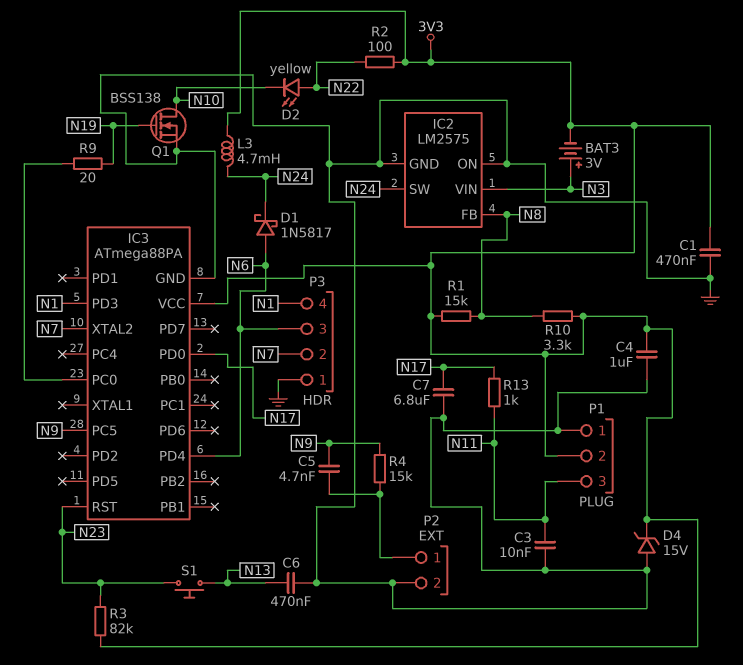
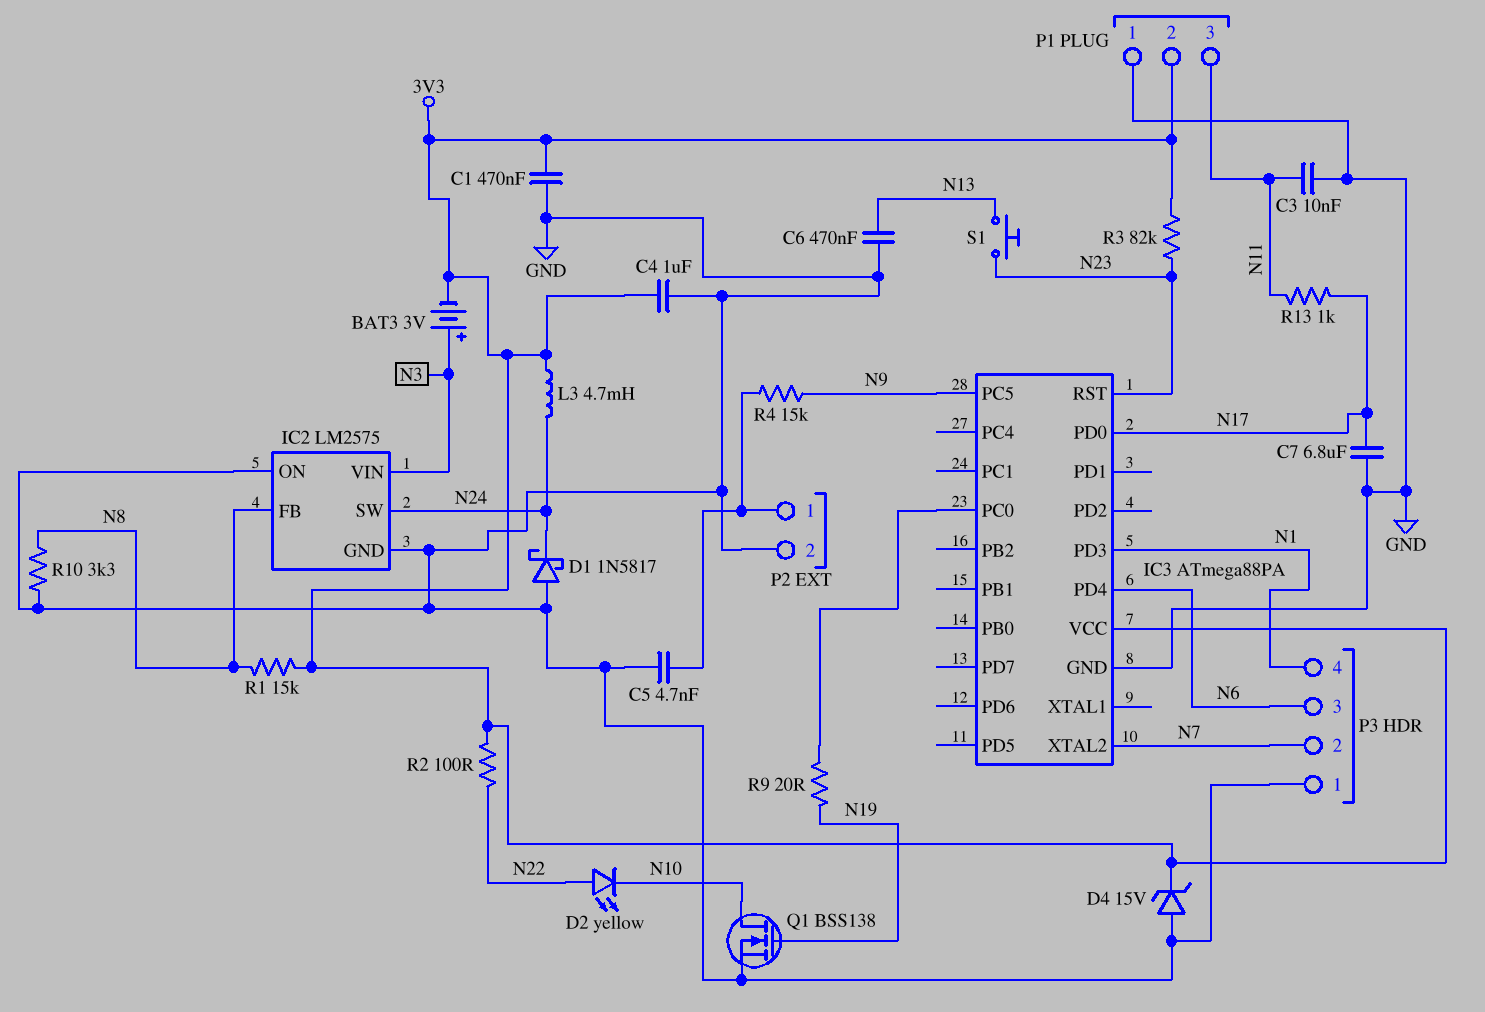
C5: 4.7nF (N9, P2/1) -> 4.7nF (GND, P2/1)
D1: schottky 1N5817 (A N6, K N24) -> schottky 1N5817 (A GND, K N24)
R10: 3.3k (3V3, N8) -> 3.3k (GND, N8)

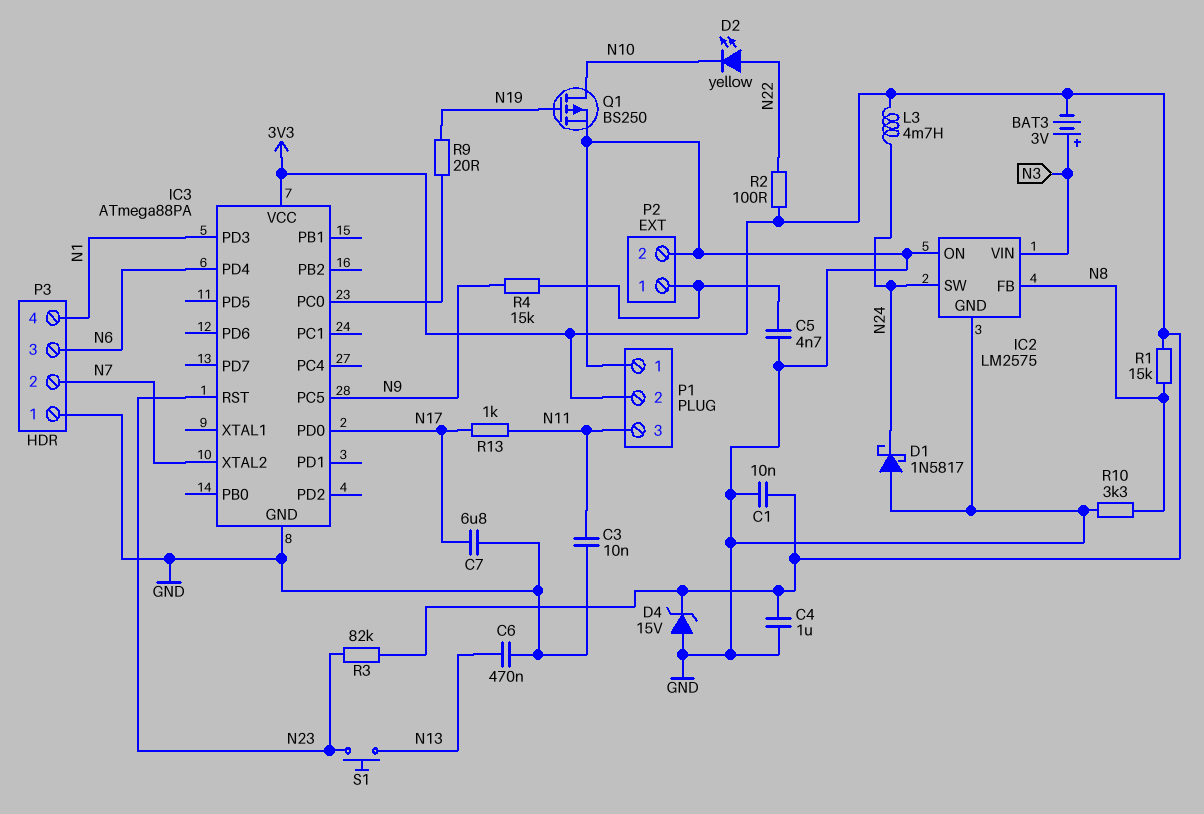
C1: 470nF (3V3, GND) -> 10nF (3V3, GND)
Q1: NMOS BSS138 (G N19, D N10, S GND) -> PMOS BS250 (G N19, D N10, S GND)

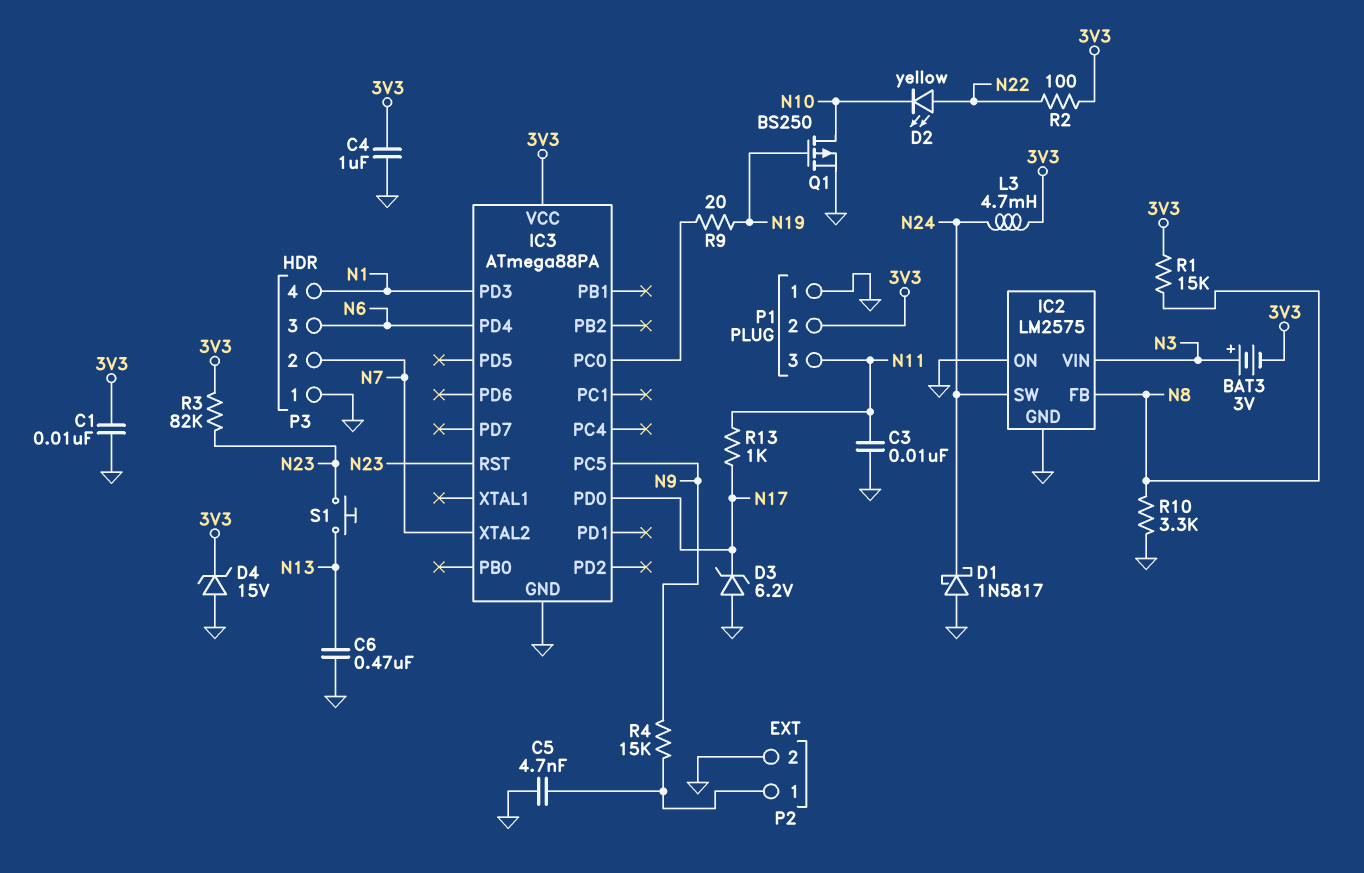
C7: 6.8uF (GND, N17) -> none
D3: none -> zener 6.2V (A GND, K N17)

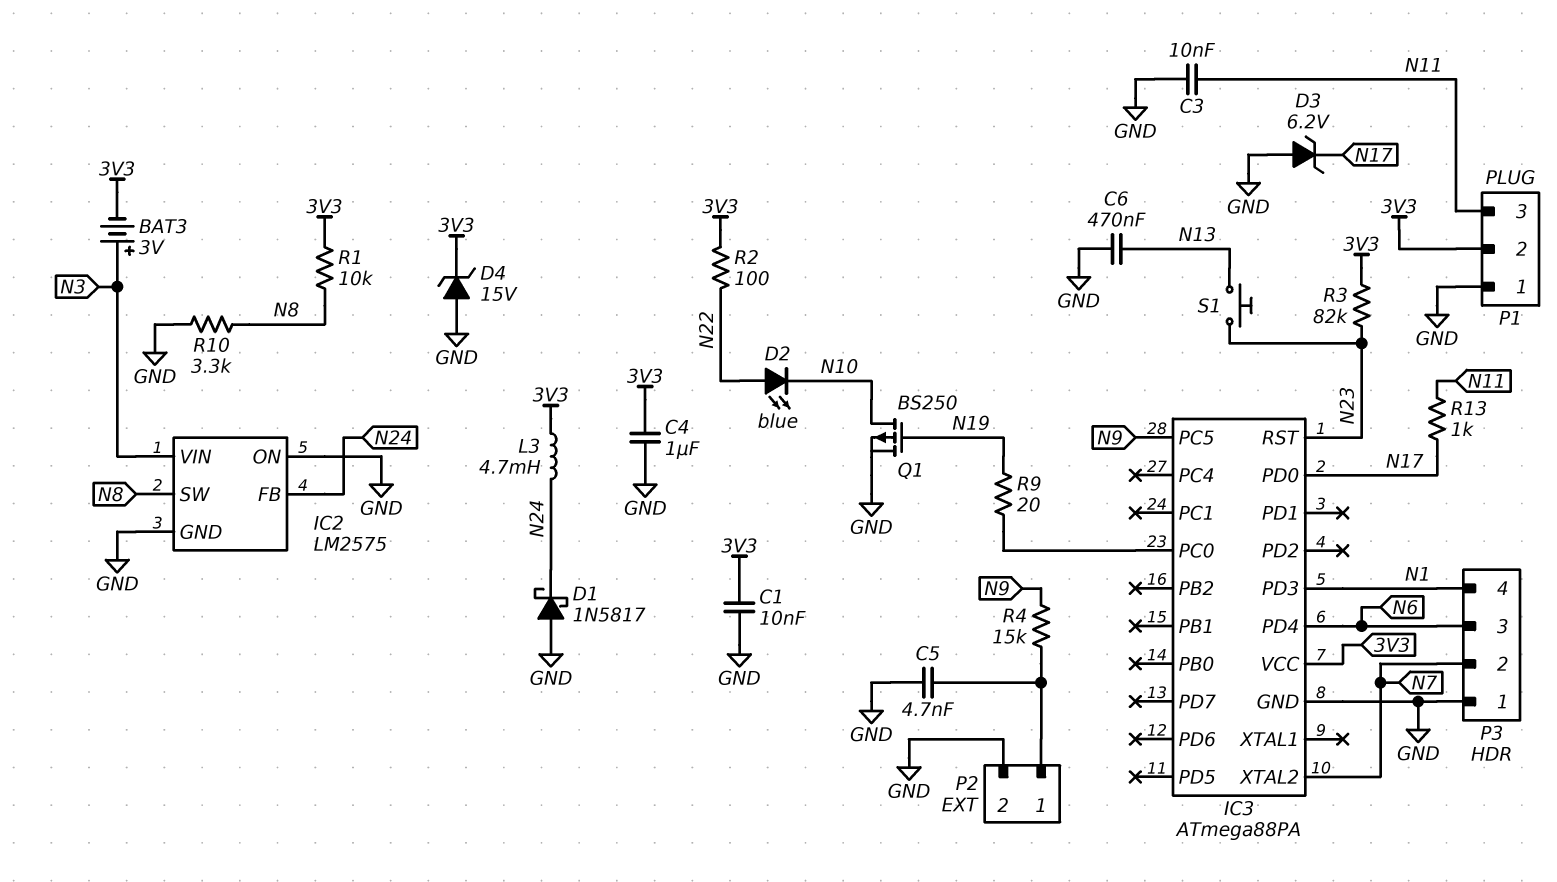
D2: LED yellow (A N22, K N10) -> LED blue (A N22, K N10)
IC2 pin FB: N8 -> N24
IC2 pin SW: N24 -> N8
R1: 15k (3V3, N8) -> 10k (3V3, N8)

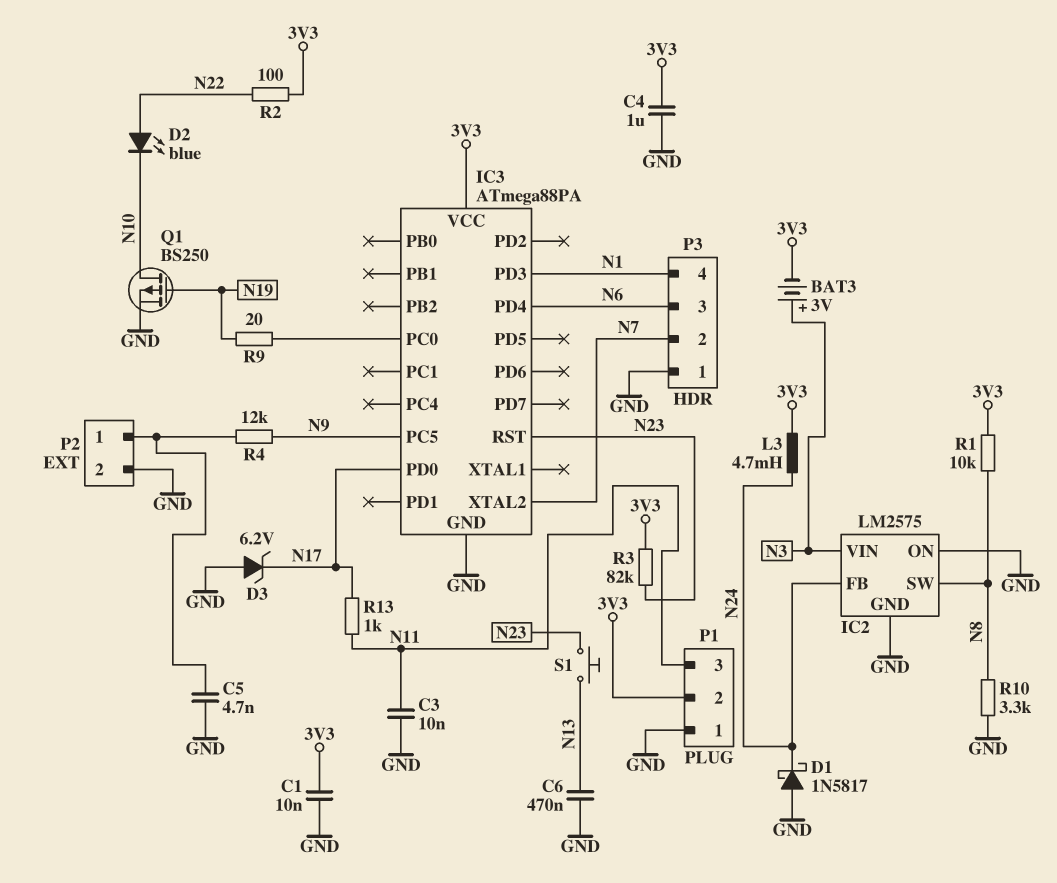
D4: zener 15V (A GND, K 3V3) -> none
R4: 15k (N9, P2/1) -> 12k (N9, P2/1)

